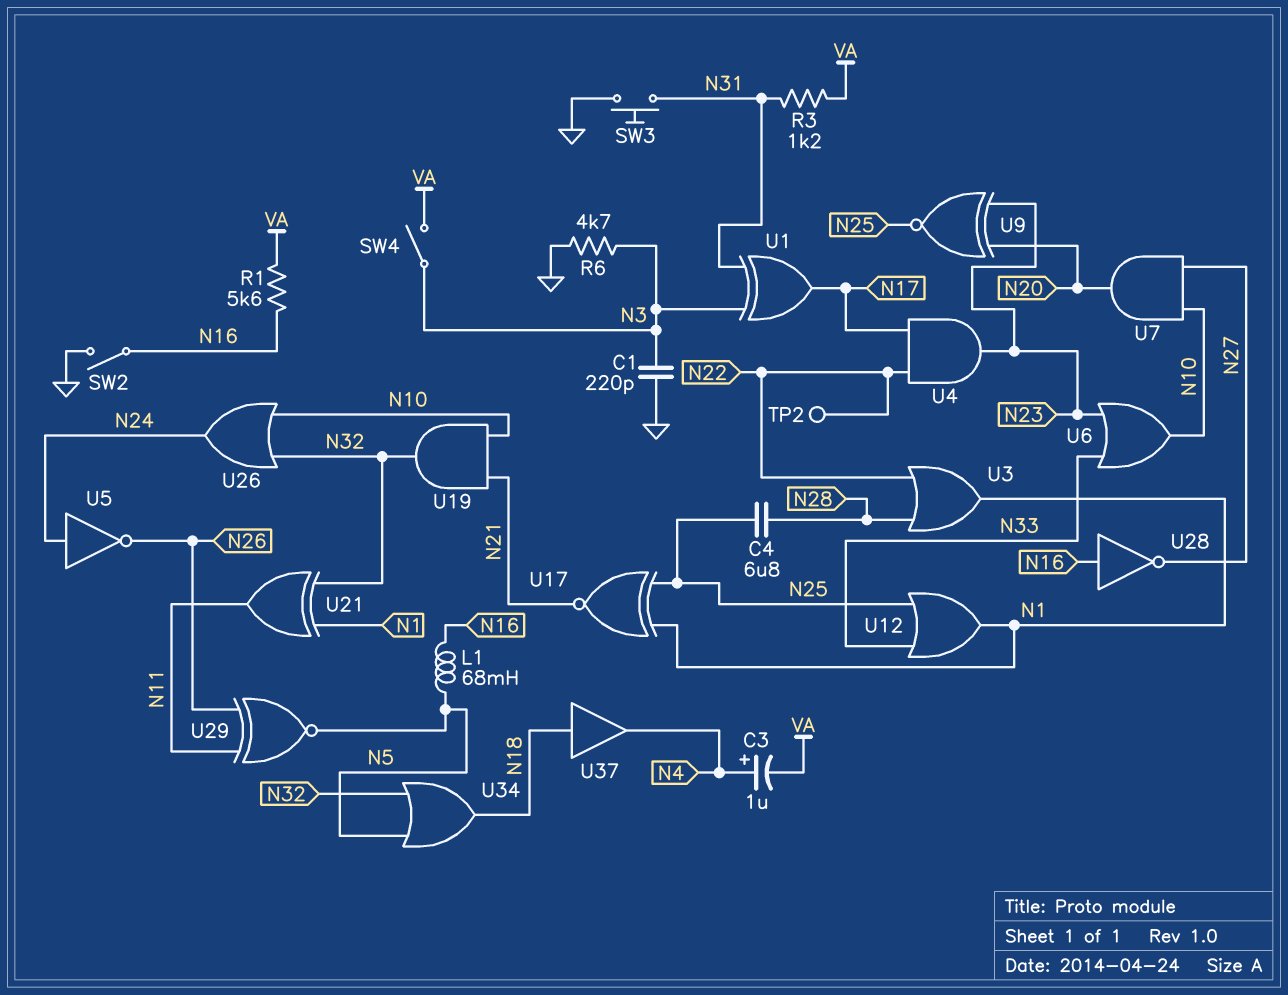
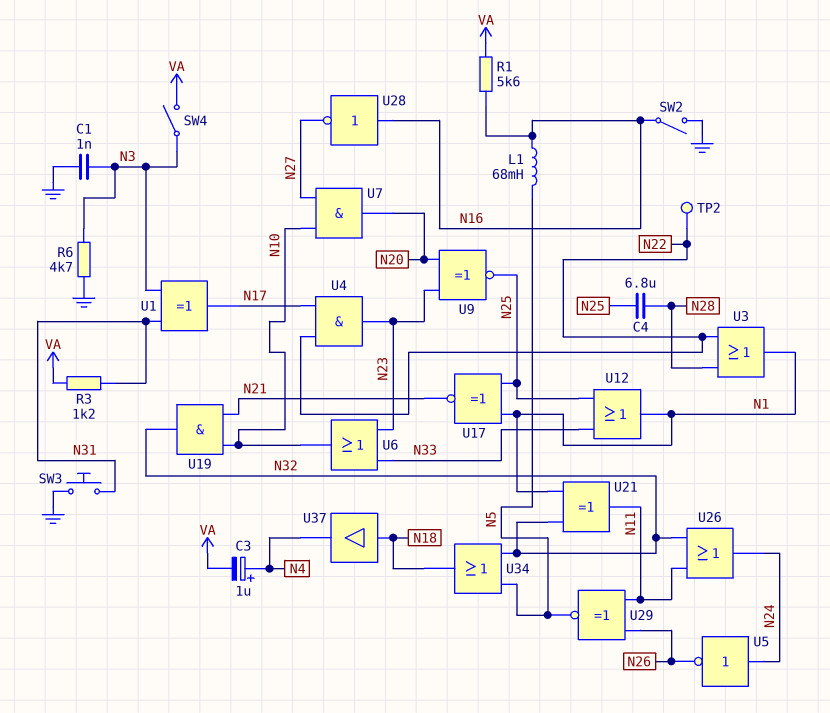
C1: 220pF (GND, N3) -> 1nF (GND, N3)
U26: OR (in N10, in N32, out N24) -> OR (in N11, in N32, out N24)

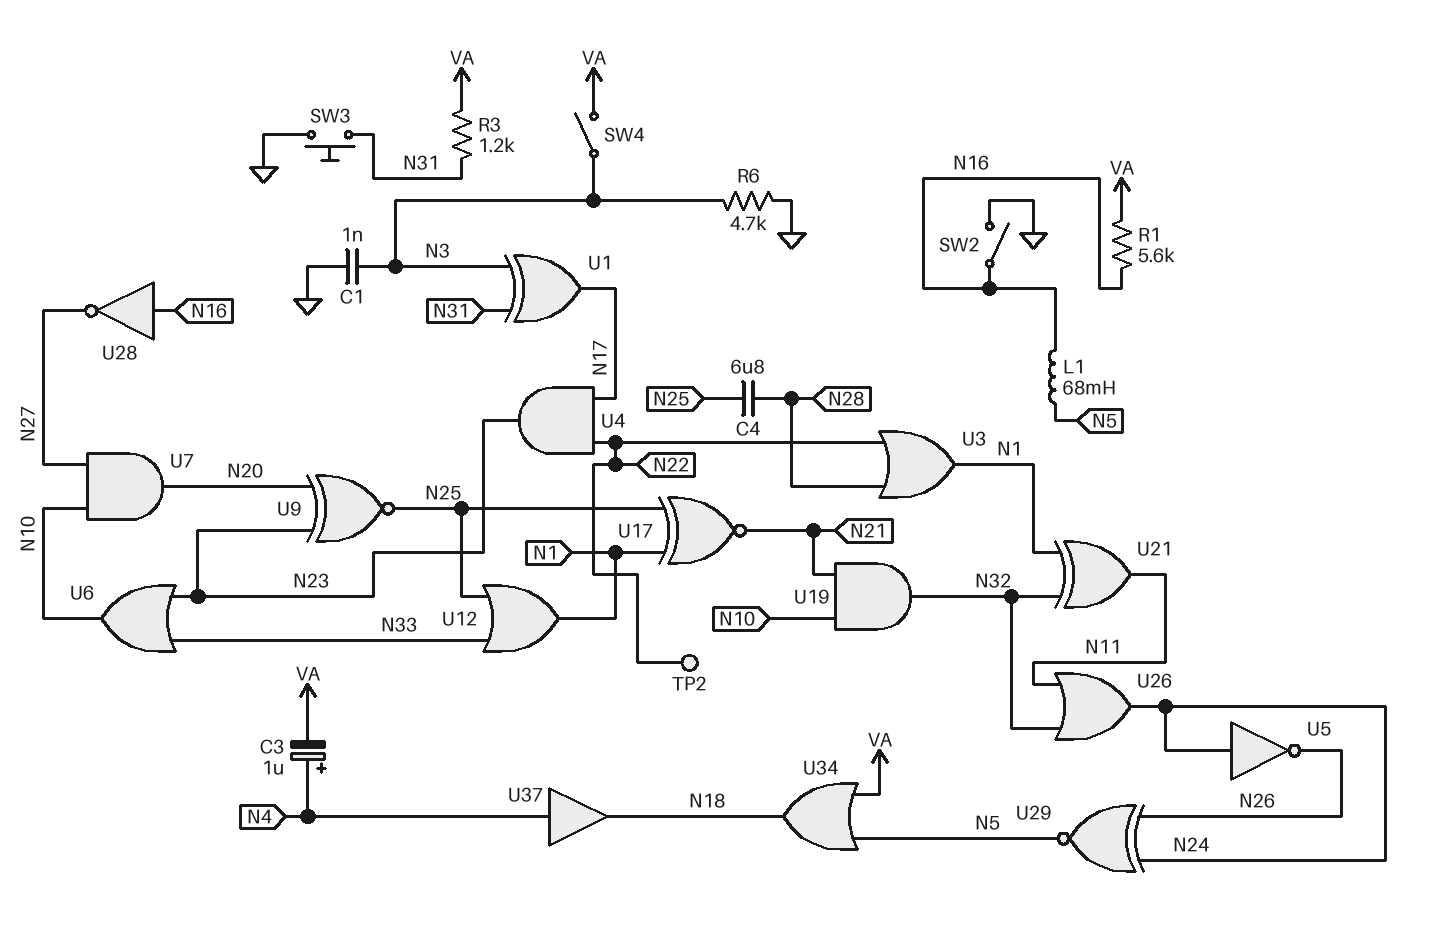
U29: XNOR (in N11, in N26, out N5) -> XNOR (in N24, in N26, out N5)
U34: OR (in N5, in N32, out N18) -> OR (in N5, in VA, out N18)
U37: buffer (in N18, out N4) -> buffer (in N4, out N18)

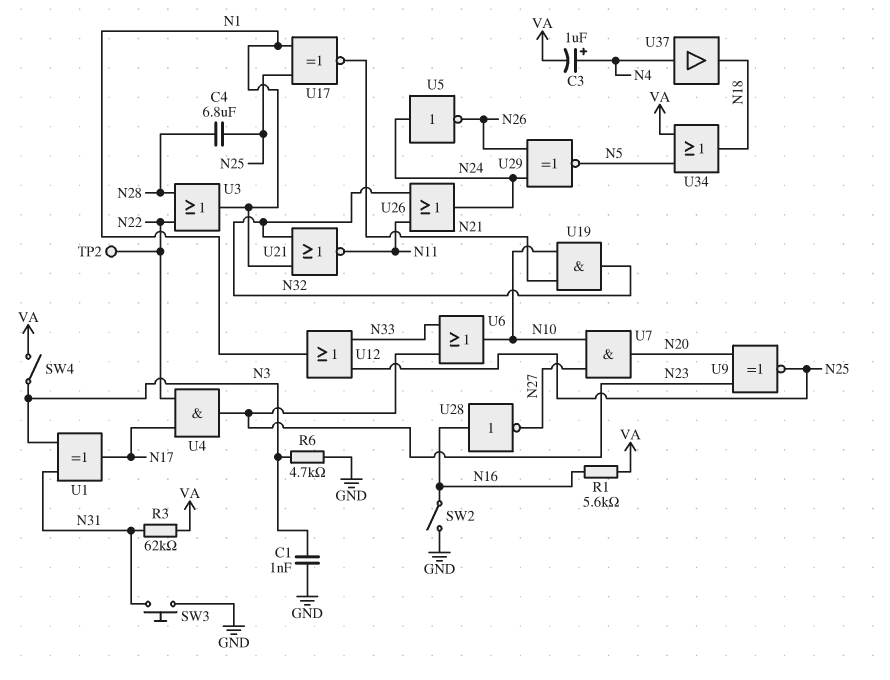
L1: 68mH (N5, N16) -> none
R3: 1.2k (N31, VA) -> 62k (N31, VA)
U21: XOR (in N1, in N32, out N11) -> NOR (in N1, in N32, out N11)

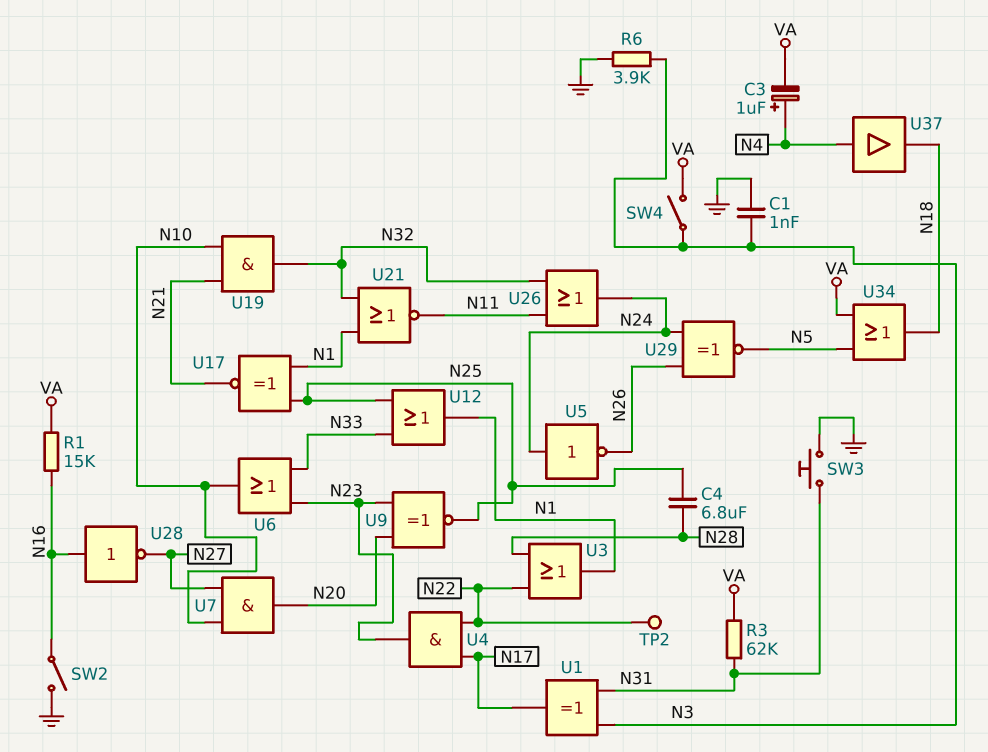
R1: 5.6k (N16, VA) -> 15k (N16, VA)
R6: 4.7k (GND, N3) -> 3.9k (GND, N3)

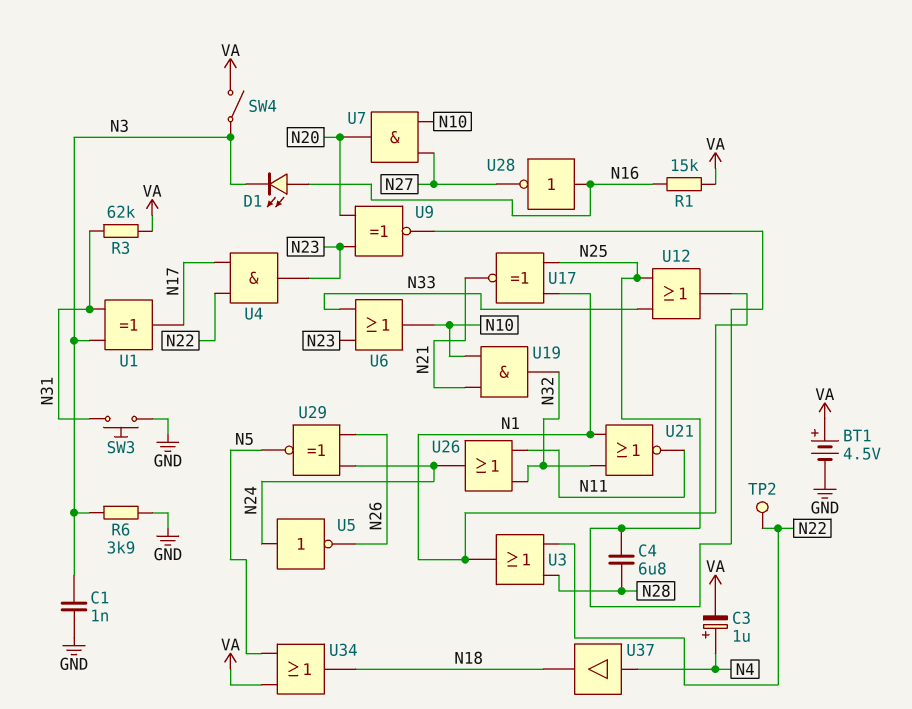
BT1: none -> 4.5V (plus VA, minus GND)
D1: none -> LED (A N16, K N3)
SW2: switch (GND, N16) -> none

